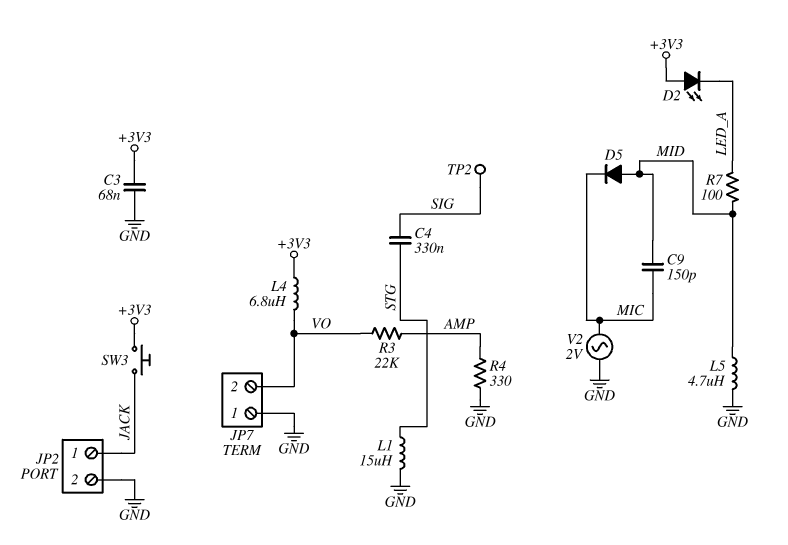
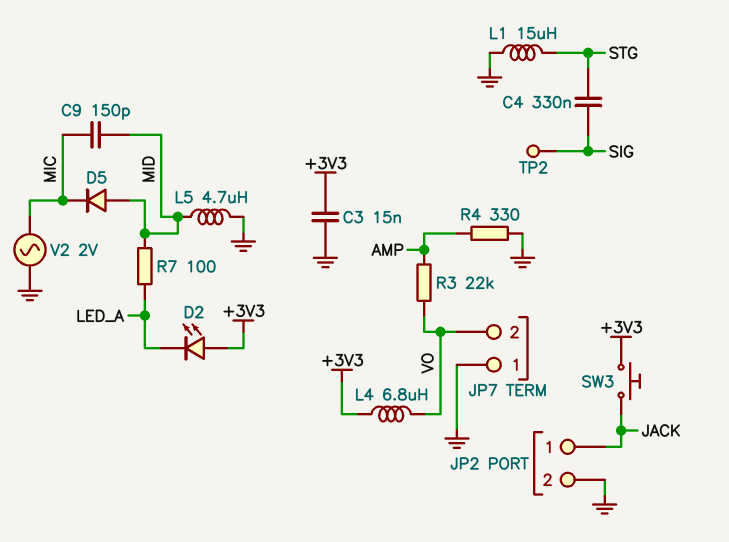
C3: 68nF (+3V3, GND) -> 15nF (+3V3, GND)

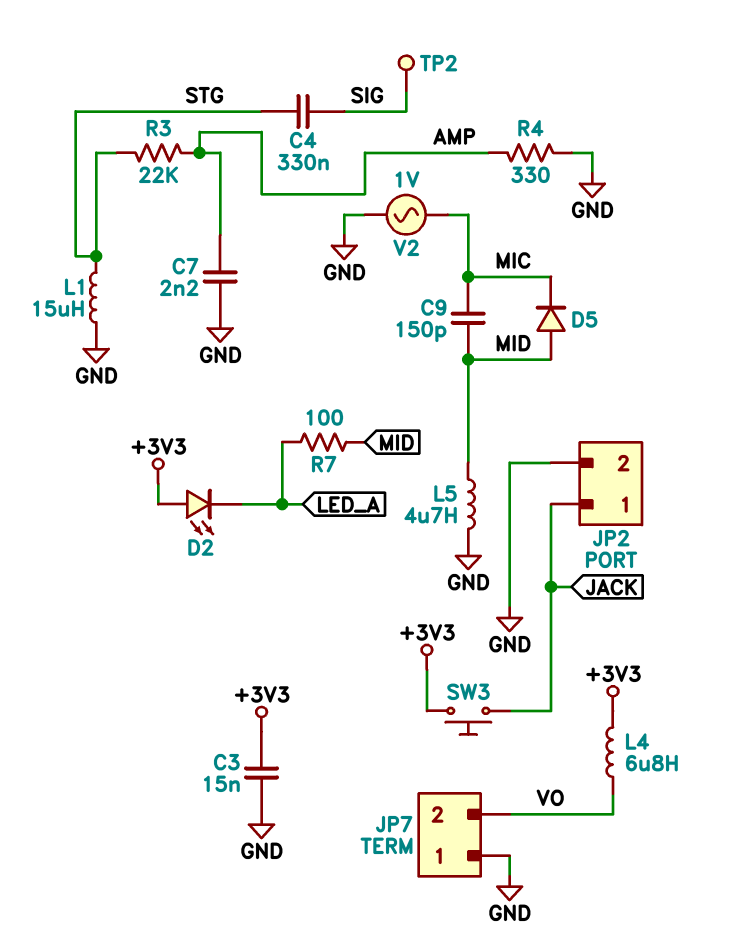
C7: none -> 2.2nF (AMP, GND)
R3: 22k (AMP, VO) -> 22k (AMP, STG)
V2: AC 2V (GND, MIC) -> AC 1V (GND, MIC)

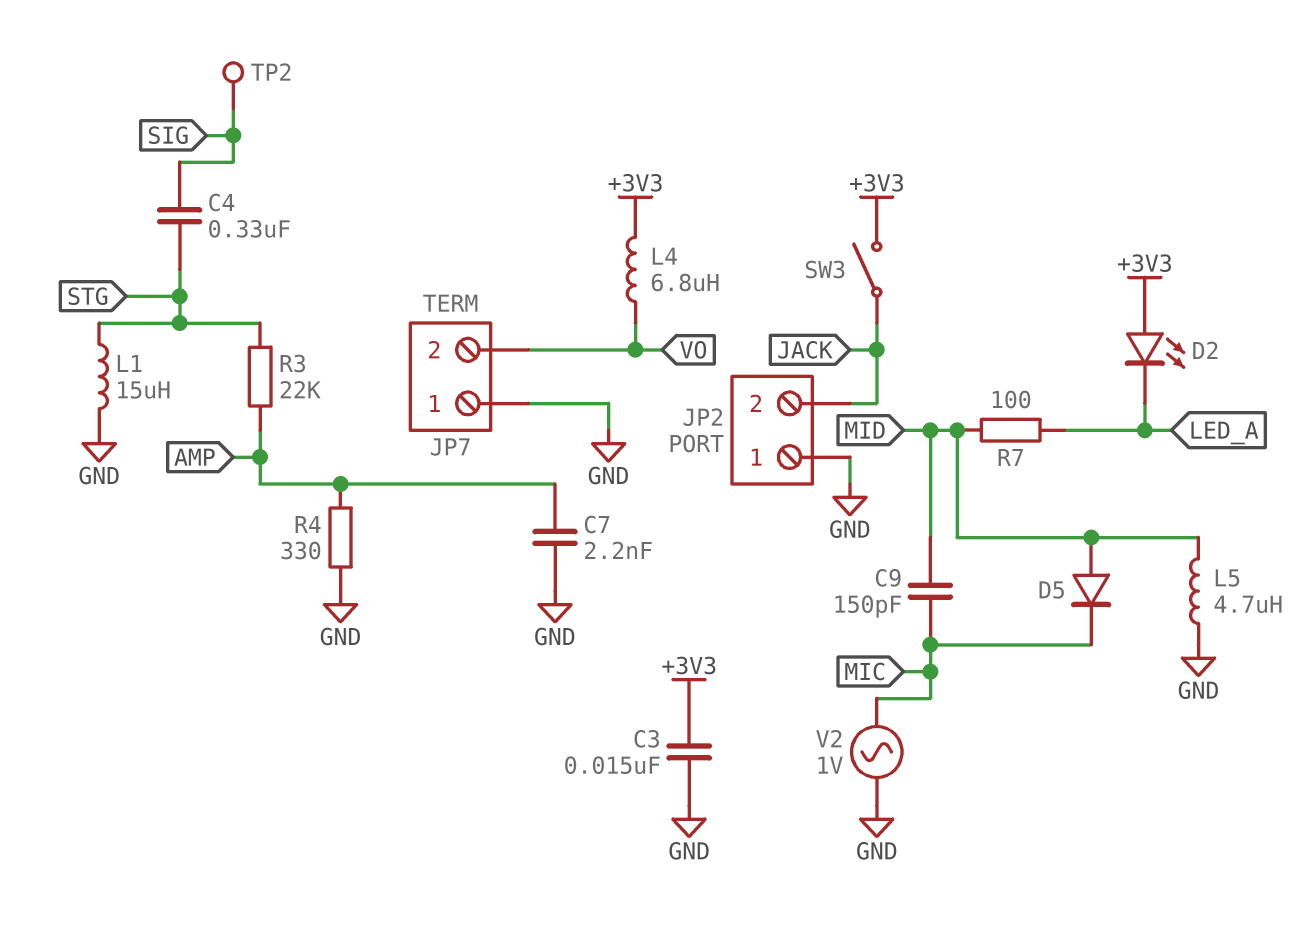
JP2 pin 1: JACK -> GND
JP2 pin 2: GND -> JACK
SW3: button (+3V3, JACK) -> switch (+3V3, JACK)

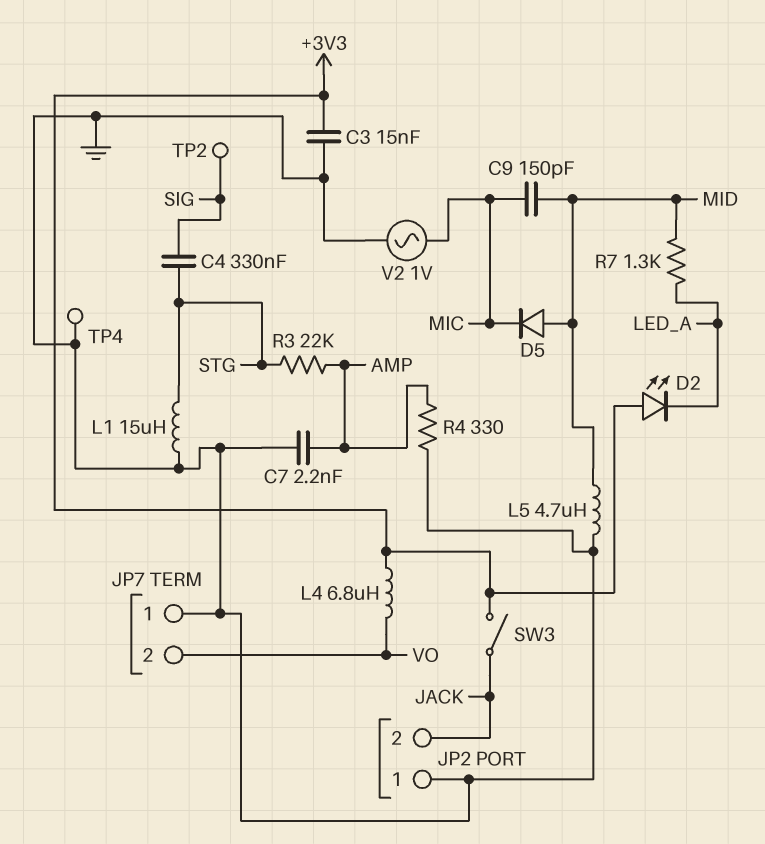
R7: 100 (LED_A, MID) -> 1.3k (LED_A, MID)
TP4: none -> test point (GND)

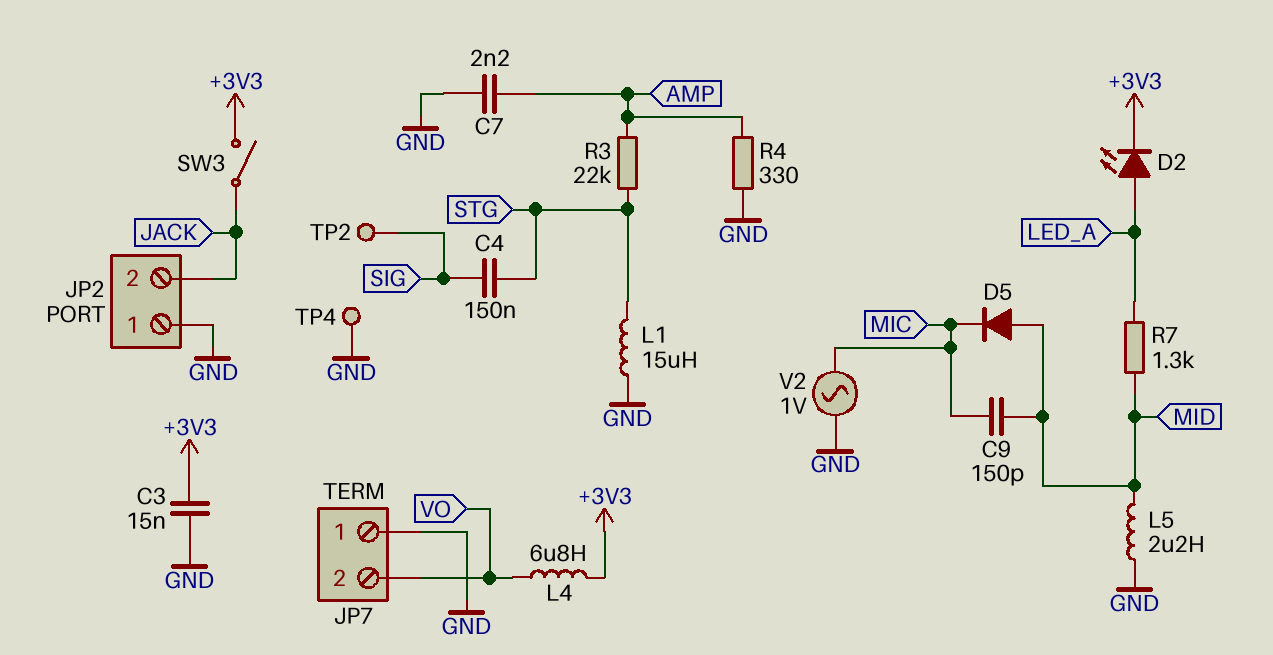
C4: 330nF (SIG, STG) -> 150nF (SIG, STG)
D2: LED (A +3V3, K LED_A) -> LED (A LED_A, K +3V3)
L5: 4.7uH (GND, MID) -> 2.2uH (GND, MID)

